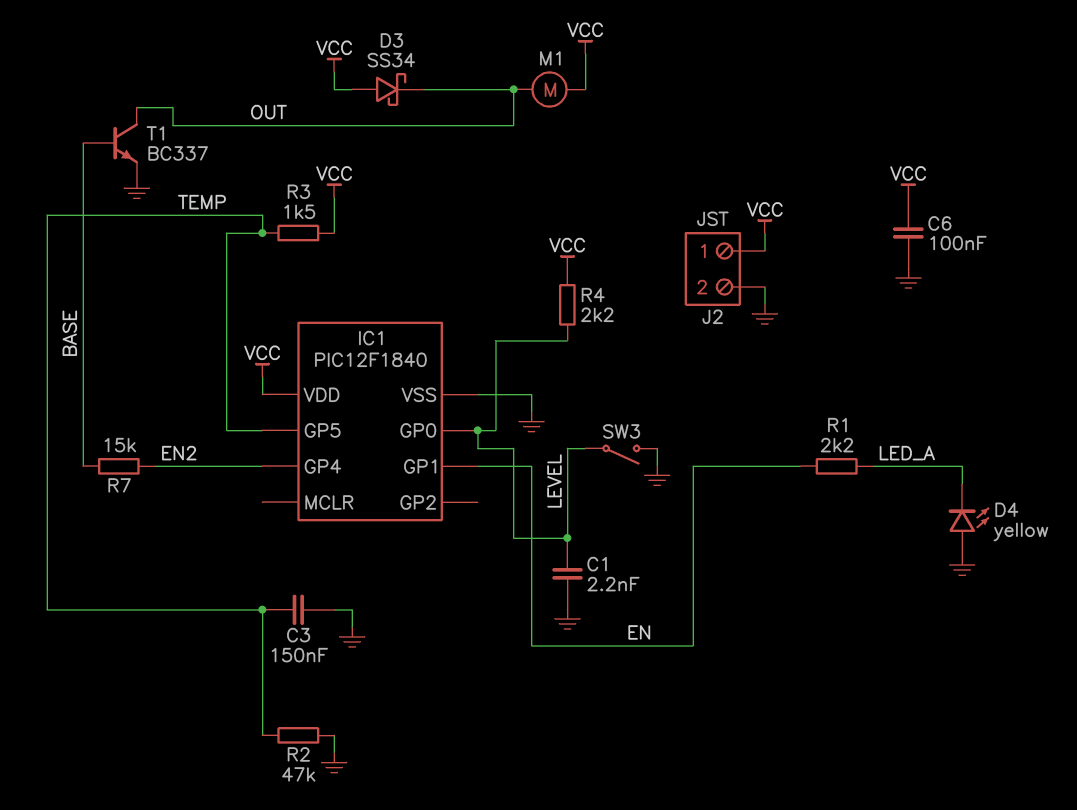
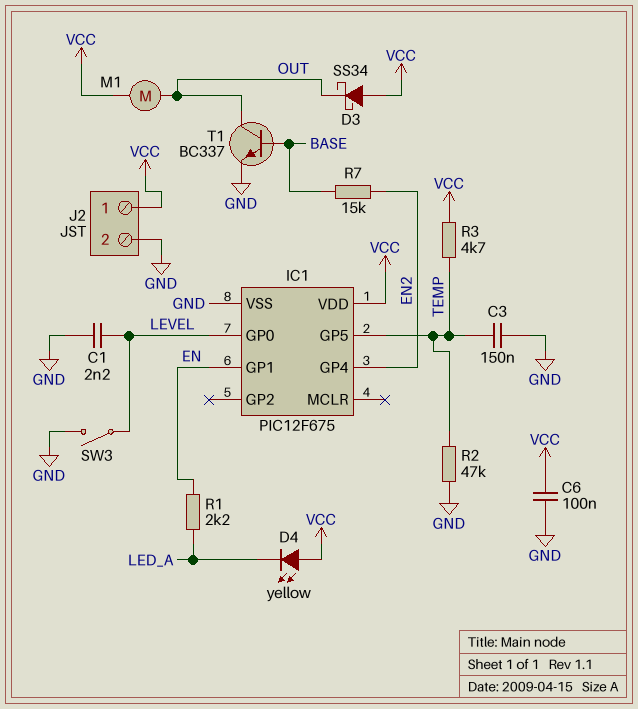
D4: LED yellow (A GND, K LED_A) -> LED yellow (A VCC, K LED_A)
IC1: PIC12F1840 -> PIC12F675
R3: 1.5k (TEMP, VCC) -> 4.7k (TEMP, VCC)
R4: 2.2k (LEVEL, VCC) -> none

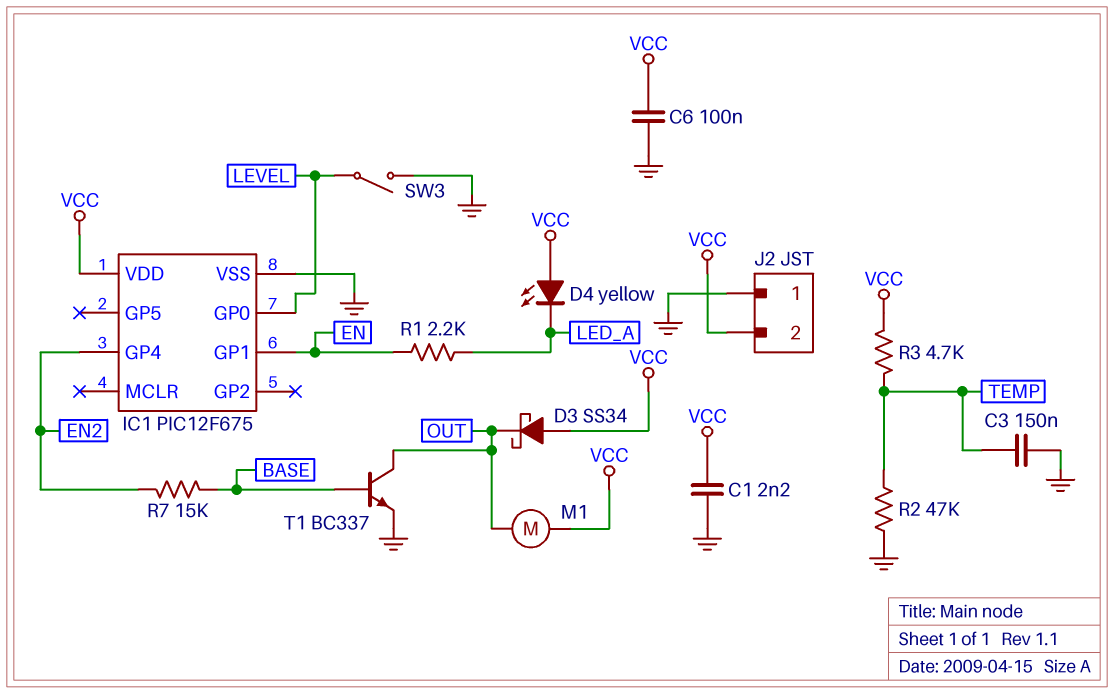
C1: 2.2nF (GND, LEVEL) -> 2.2nF (GND, VCC)
IC1 pin GP5: TEMP -> none
J2 pin 1: VCC -> GND
J2 pin 2: GND -> VCC

